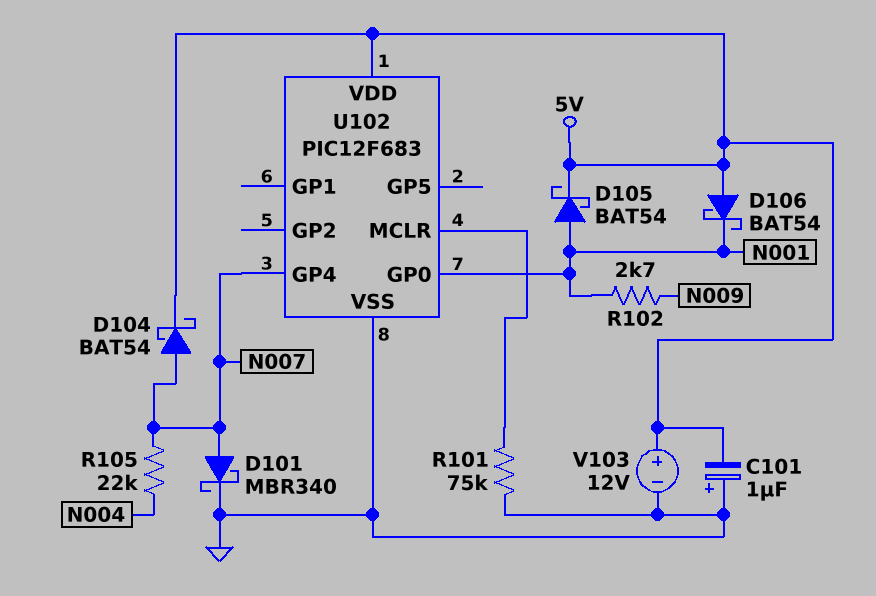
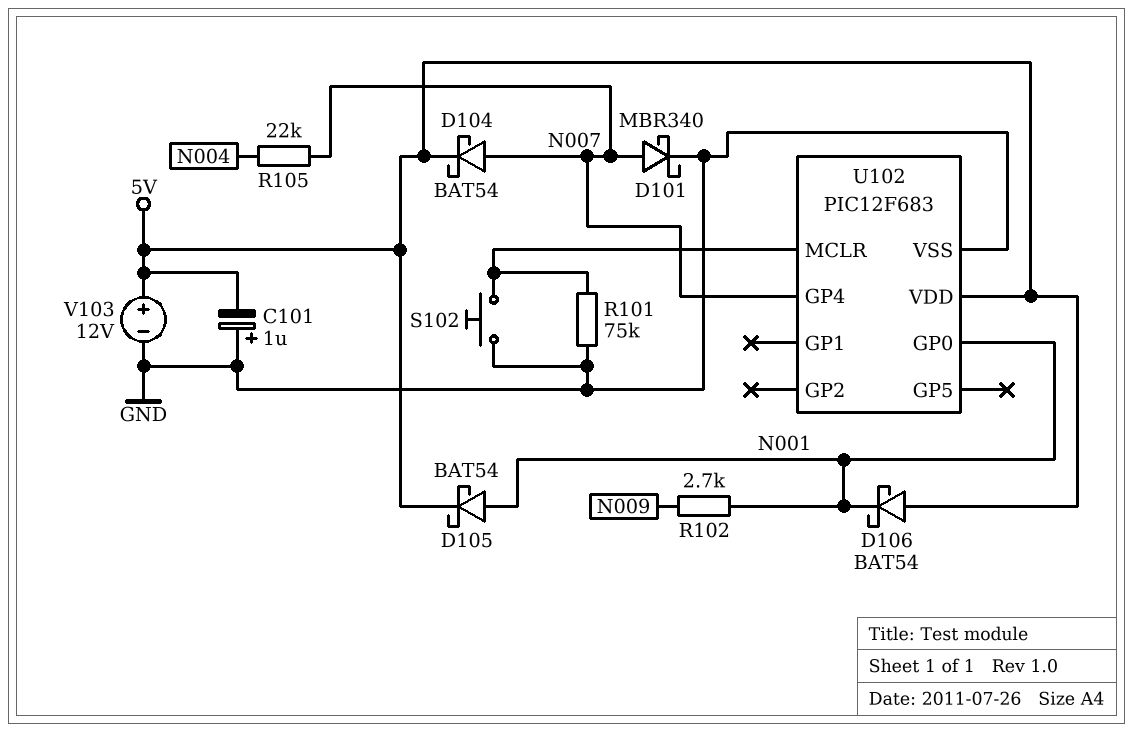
S102: none -> button (GND, U102/MCLR)

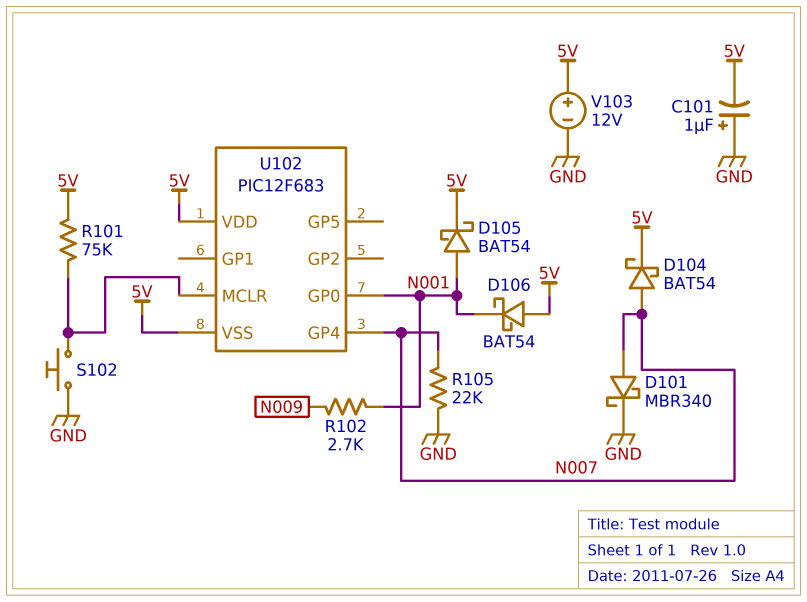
R101: 75k (GND, U102/MCLR) -> 75k (5V, U102/MCLR)
R105: 22k (N004, N007) -> 22k (GND, N007)
U102 pin VSS: GND -> 5V

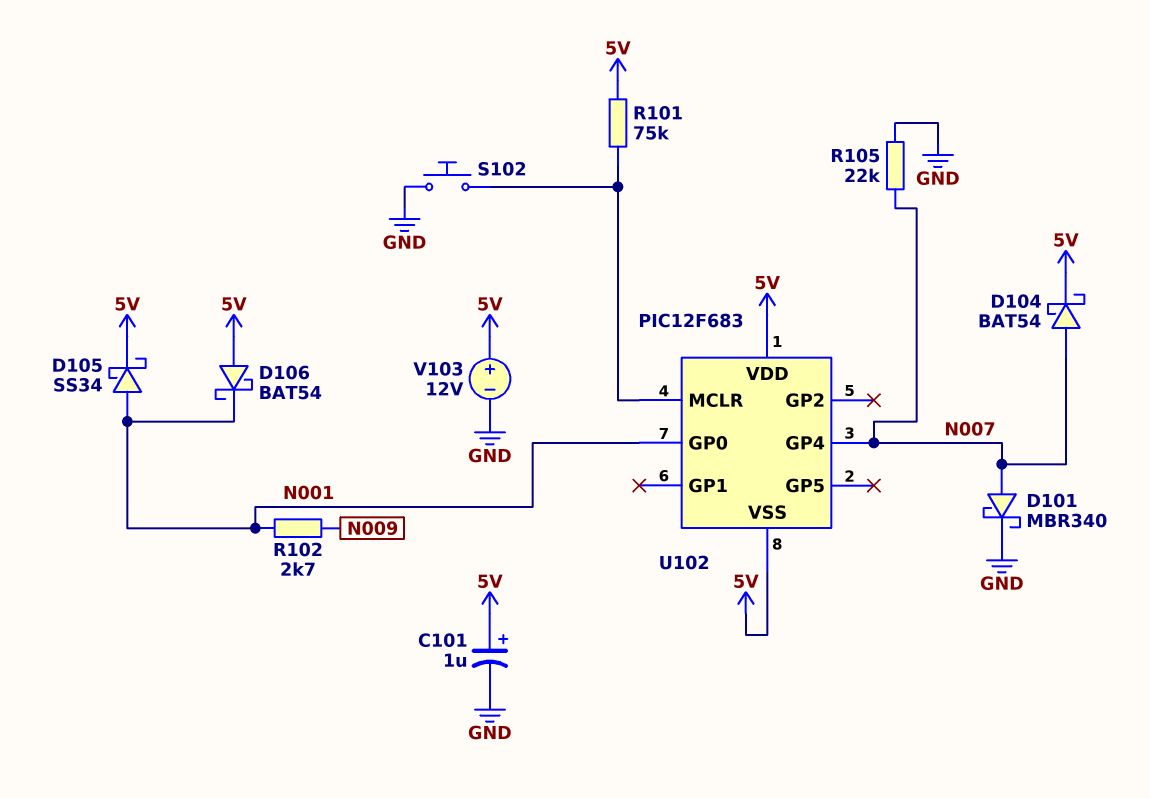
C101: 1uF (plus GND, minus 5V) -> 1uF (plus 5V, minus GND)
D105: schottky BAT54 (A N001, K 5V) -> schottky SS34 (A N001, K 5V)

